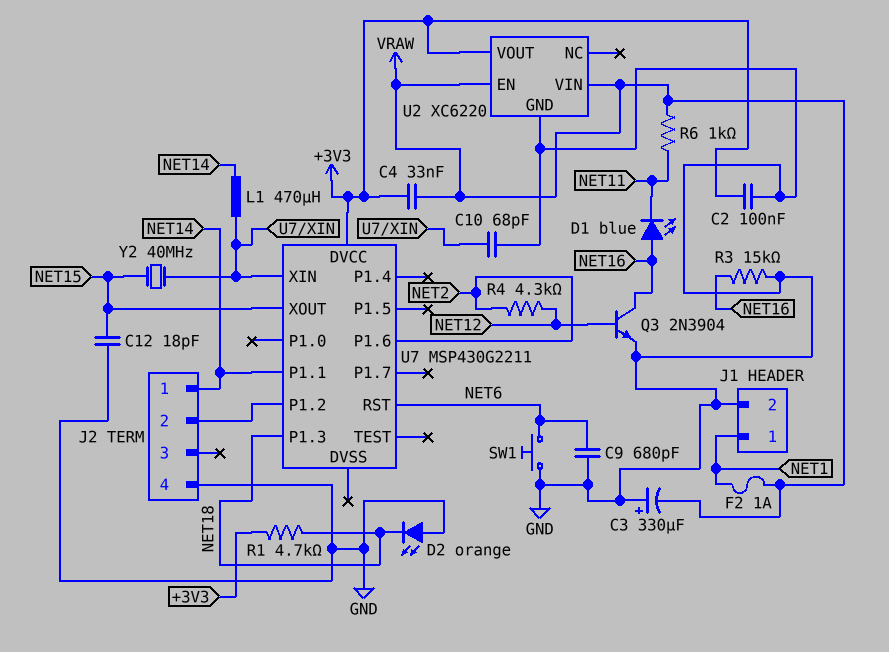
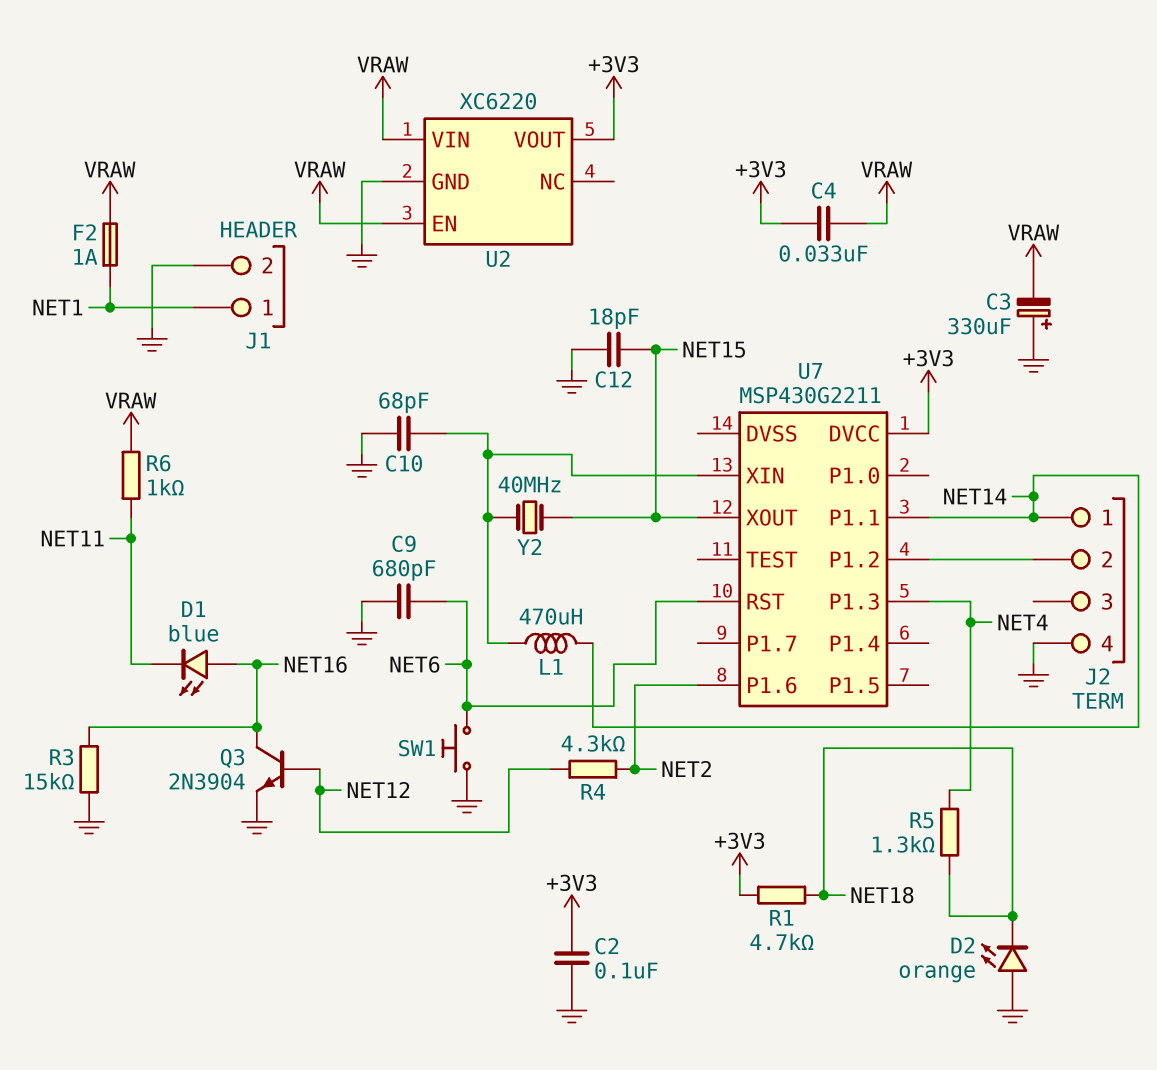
R5: none -> 1.3k (NET4, NET18)
U7 pin P1.3: NET18 -> NET4

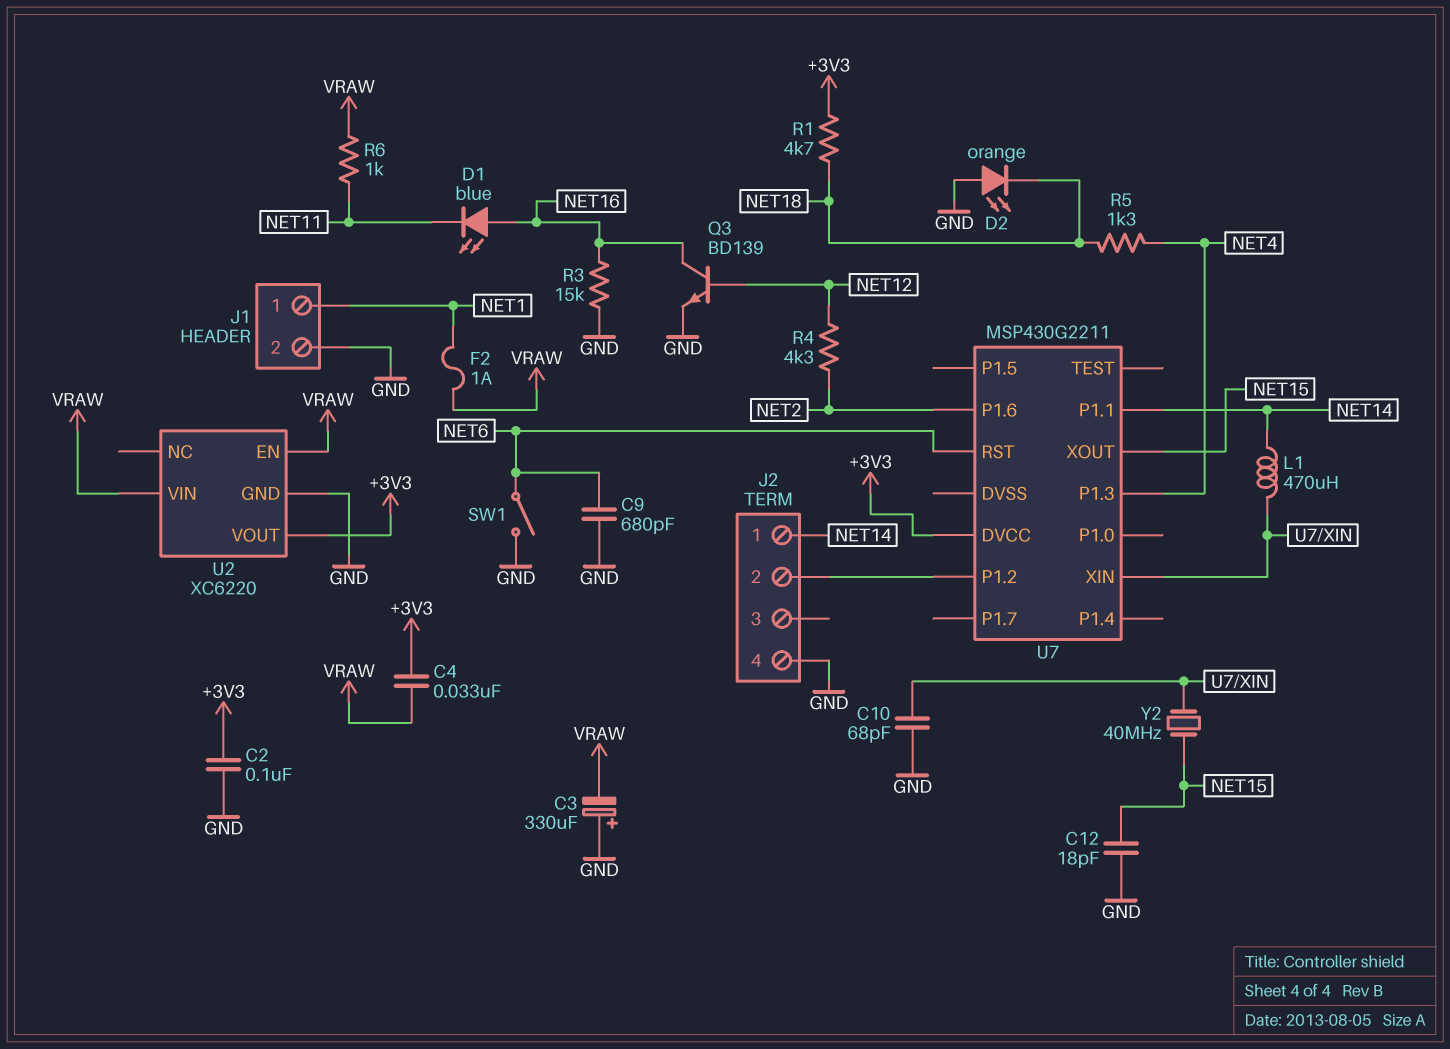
Q3: NPN 2N3904 (B NET12, C NET16, E GND) -> NPN BD139 (B NET12, C NET16, E GND)
SW1: button (GND, NET6) -> switch (GND, NET6)

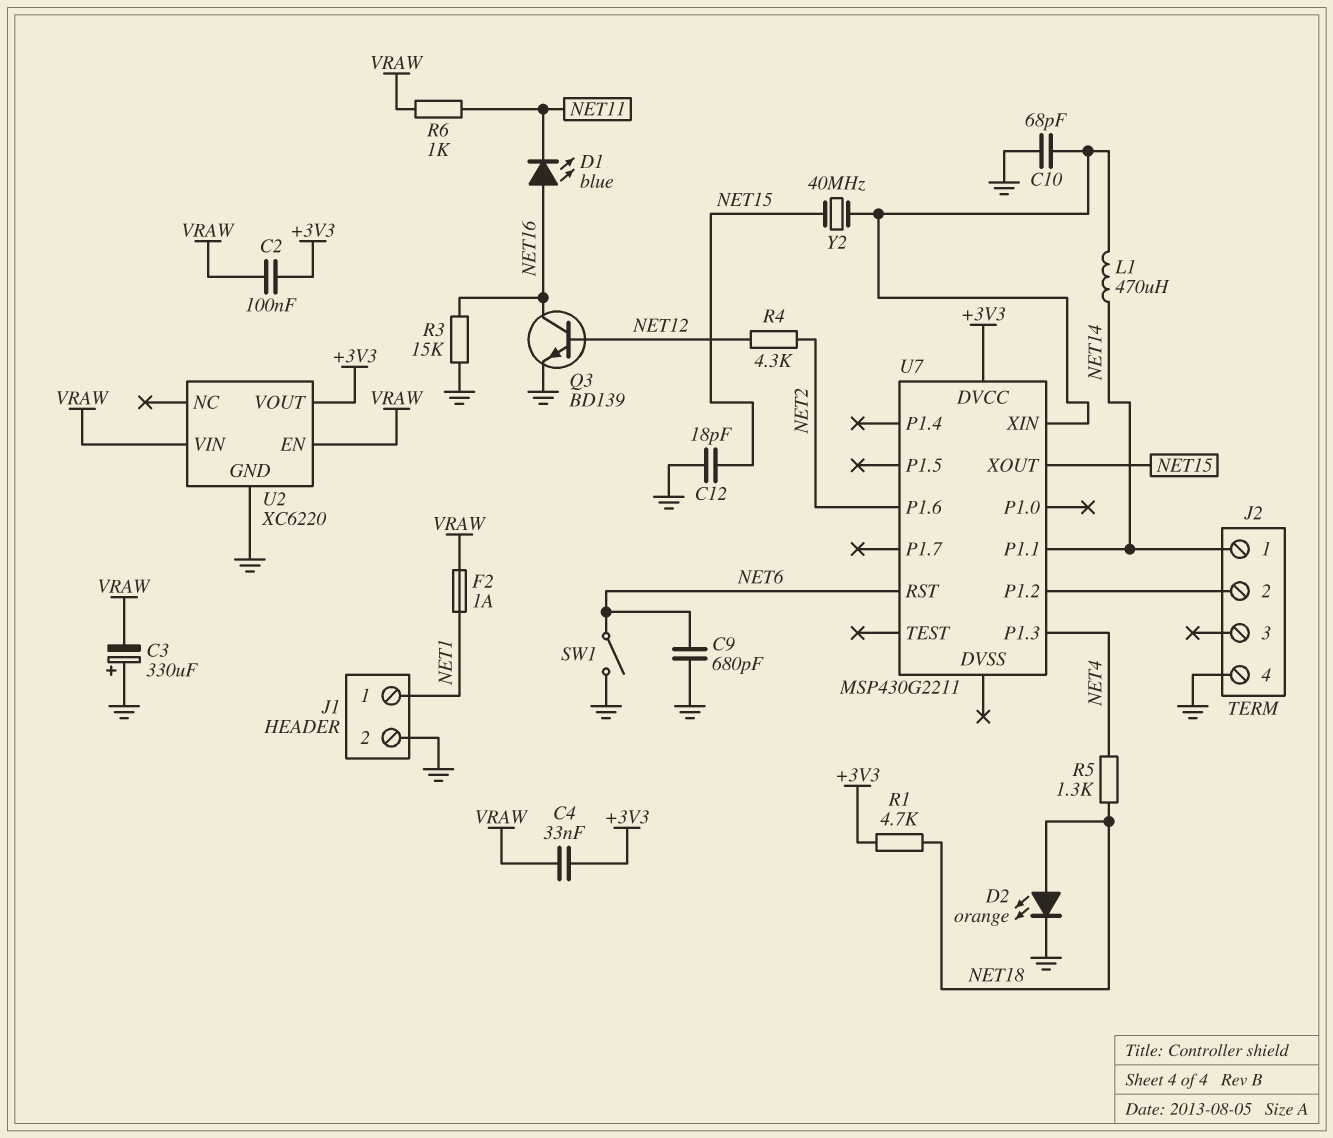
C2: 100nF (+3V3, GND) -> 100nF (+3V3, VRAW)
D2: LED orange (A GND, K NET18) -> LED orange (A NET18, K GND)

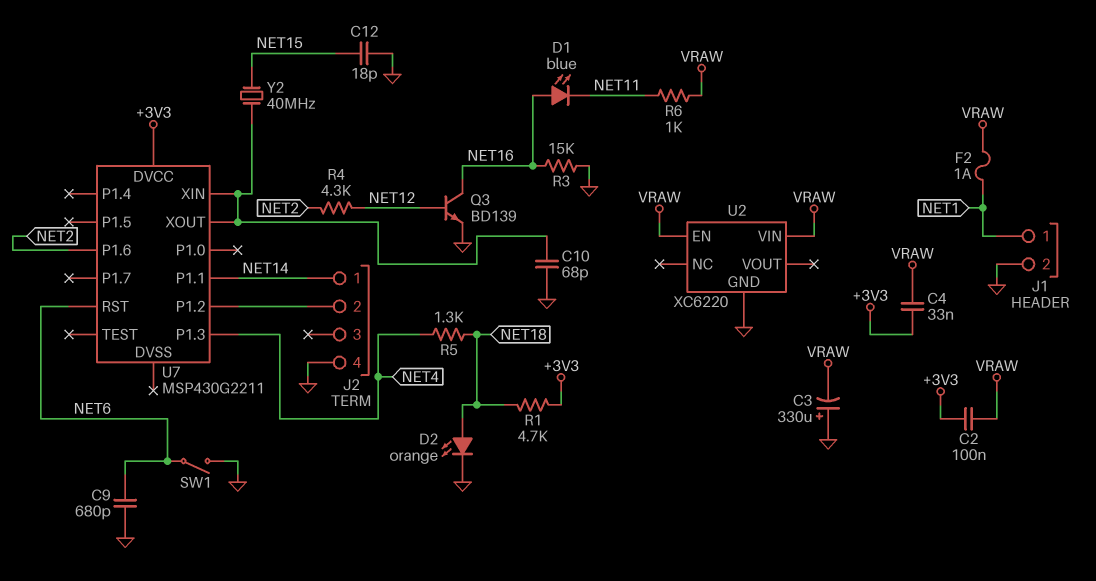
L1: 470uH (NET14, U7/XIN) -> none
U2 pin VOUT: +3V3 -> none
U7 pin XOUT: NET15 -> U7/XIN

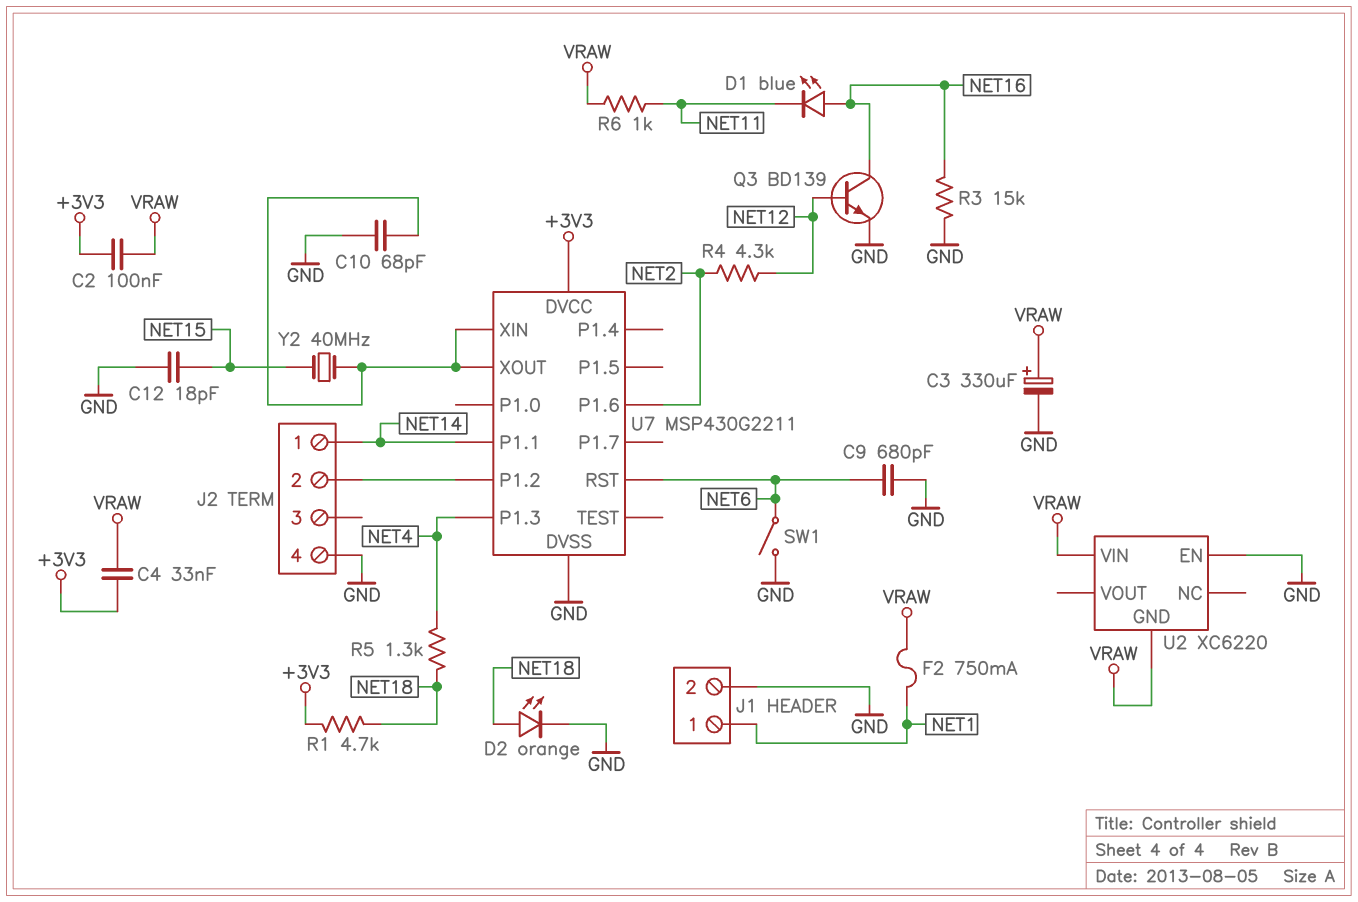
C3: 330uF (plus GND, minus VRAW) -> 330uF (plus VRAW, minus GND)
F2: 1A (NET1, VRAW) -> 750mA (NET1, VRAW)
U2 pin EN: VRAW -> GND
U2 pin GND: GND -> VRAW
U7 pin DVSS: none -> GND

